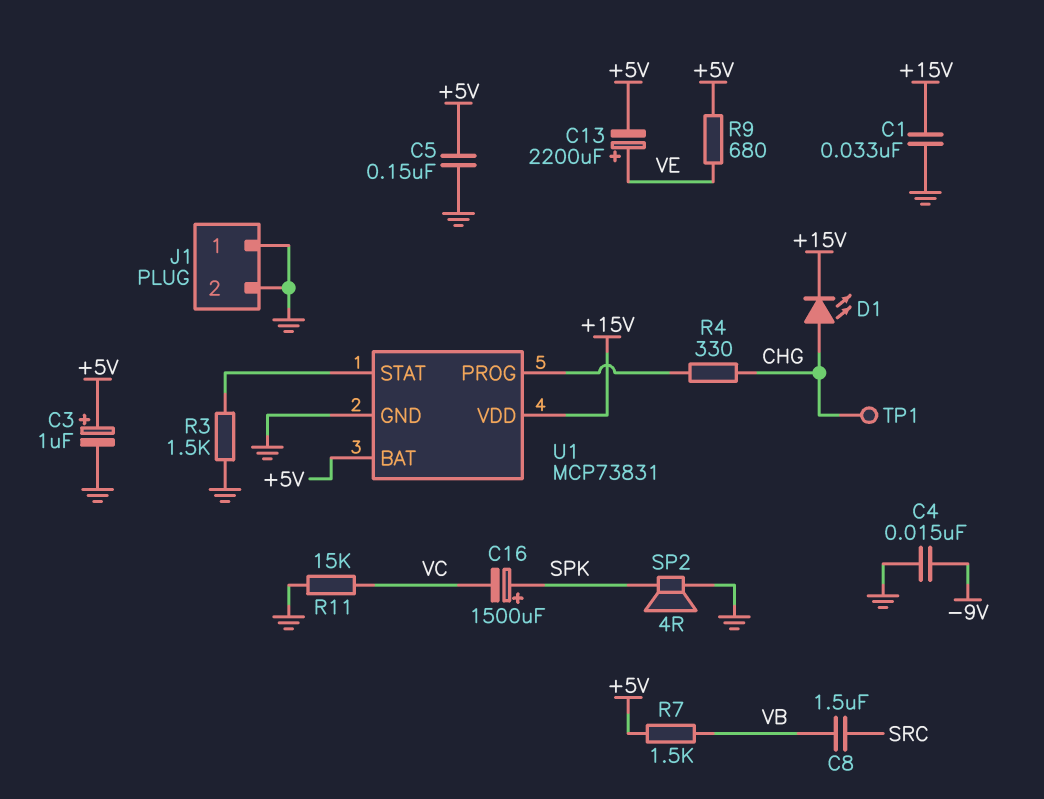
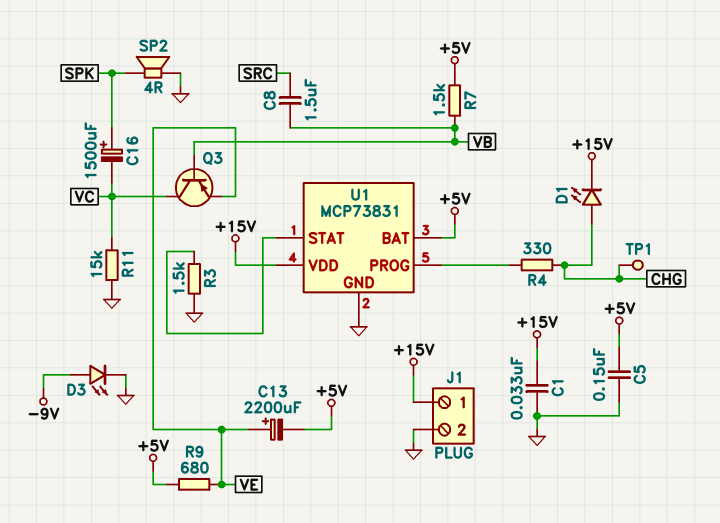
C3: 1uF (plus +5V, minus GND) -> none
C4: 15nF (-9V, GND) -> none
D3: none -> LED (A -9V, K GND)
J1 pin 1: GND -> +15V
Q3: none -> PNP (B VB, C VC, E VE)

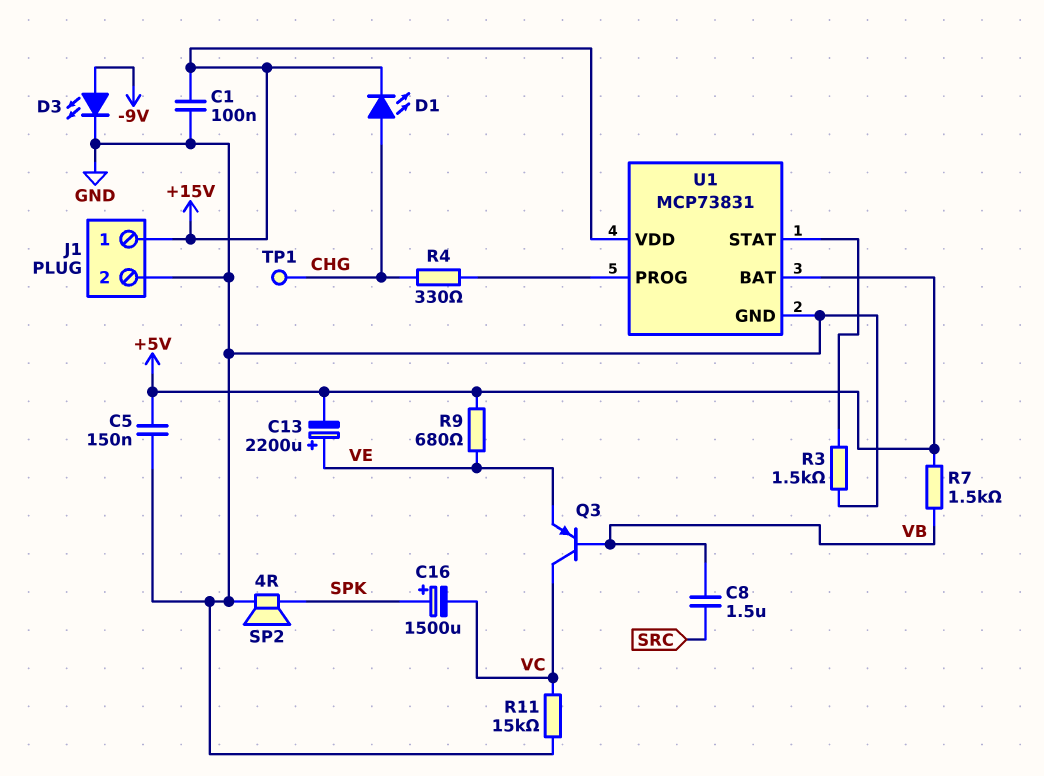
C1: 33nF (+15V, GND) -> 100nF (+15V, GND)

